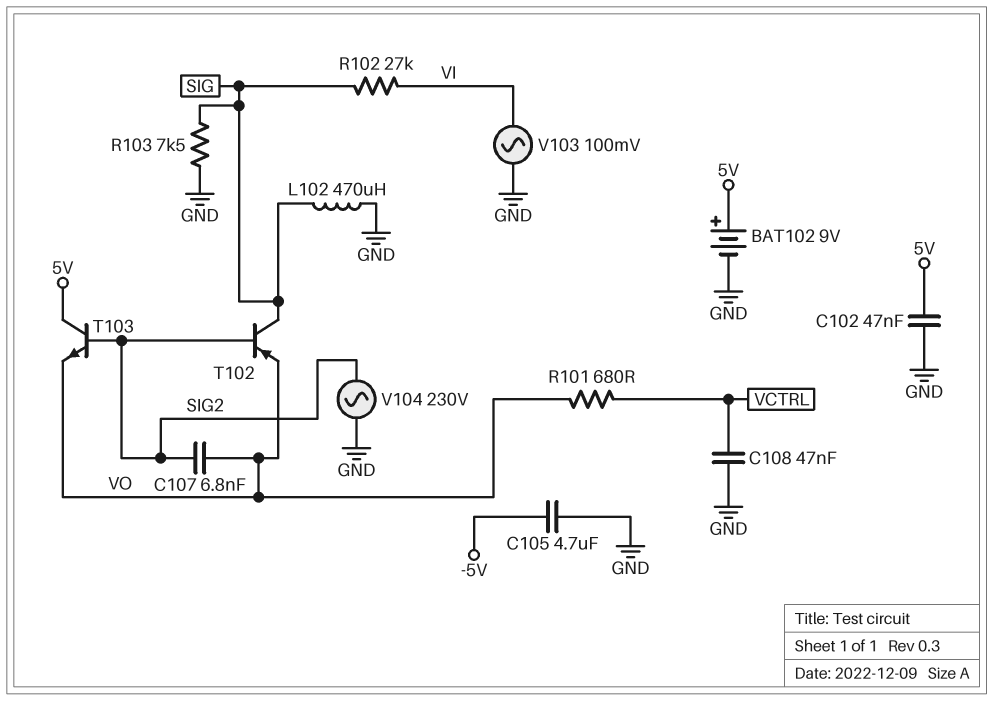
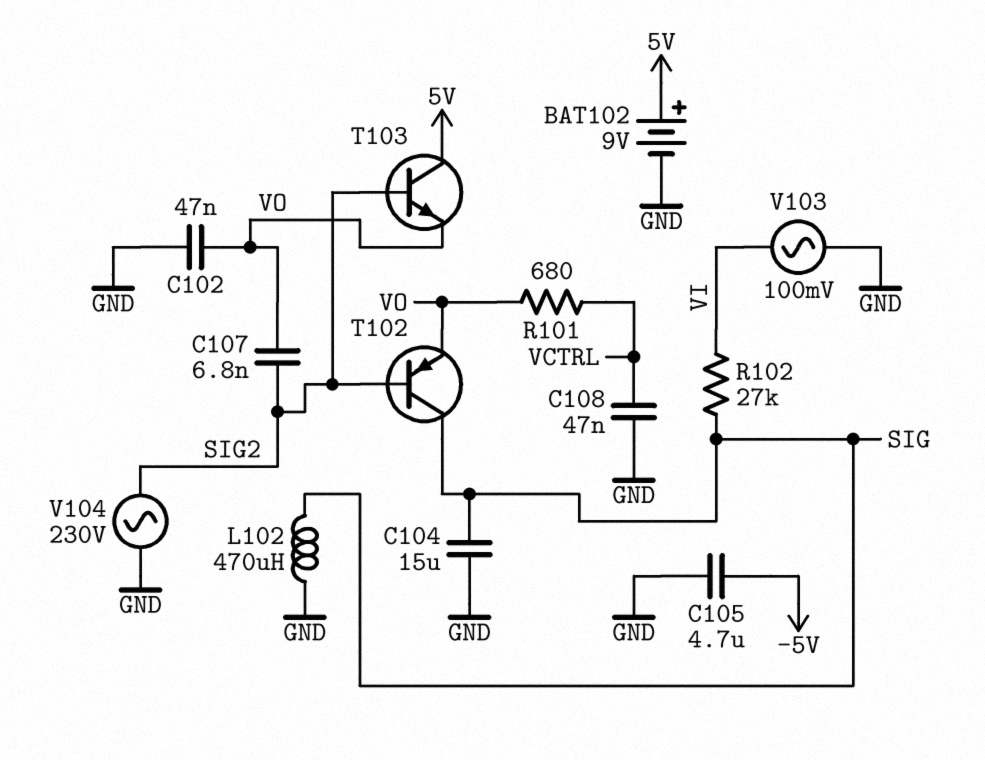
C102: 47nF (5V, GND) -> 47nF (GND, VO)
C104: none -> 15uF (GND, SIG)
R103: 7.5k (GND, SIG) -> none

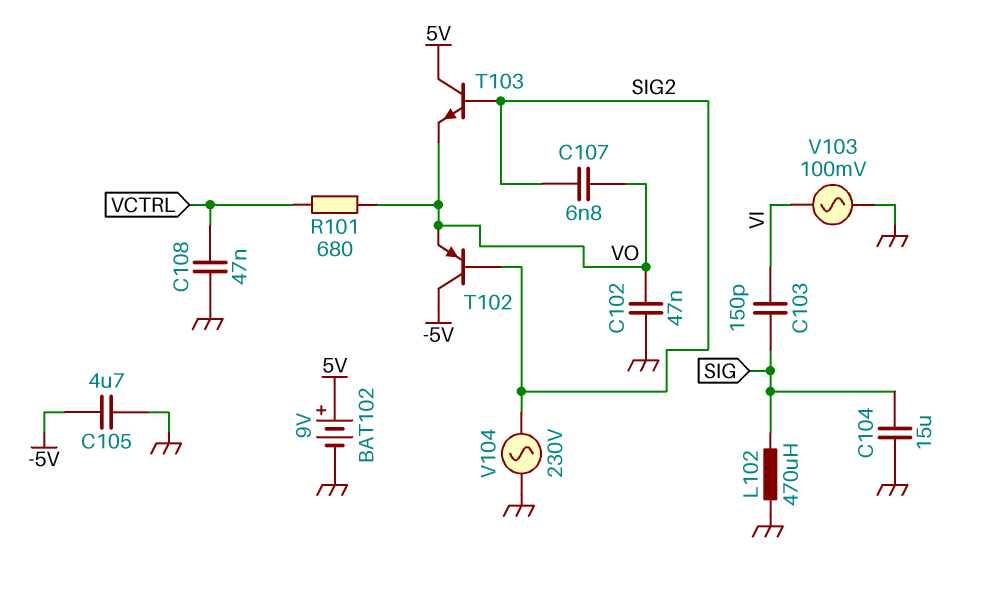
C103: none -> 150pF (SIG, VI)
R102: 27k (SIG, VI) -> none
T102: PNP (B SIG2, C SIG, E VO) -> PNP (B SIG2, C -5V, E VO)

